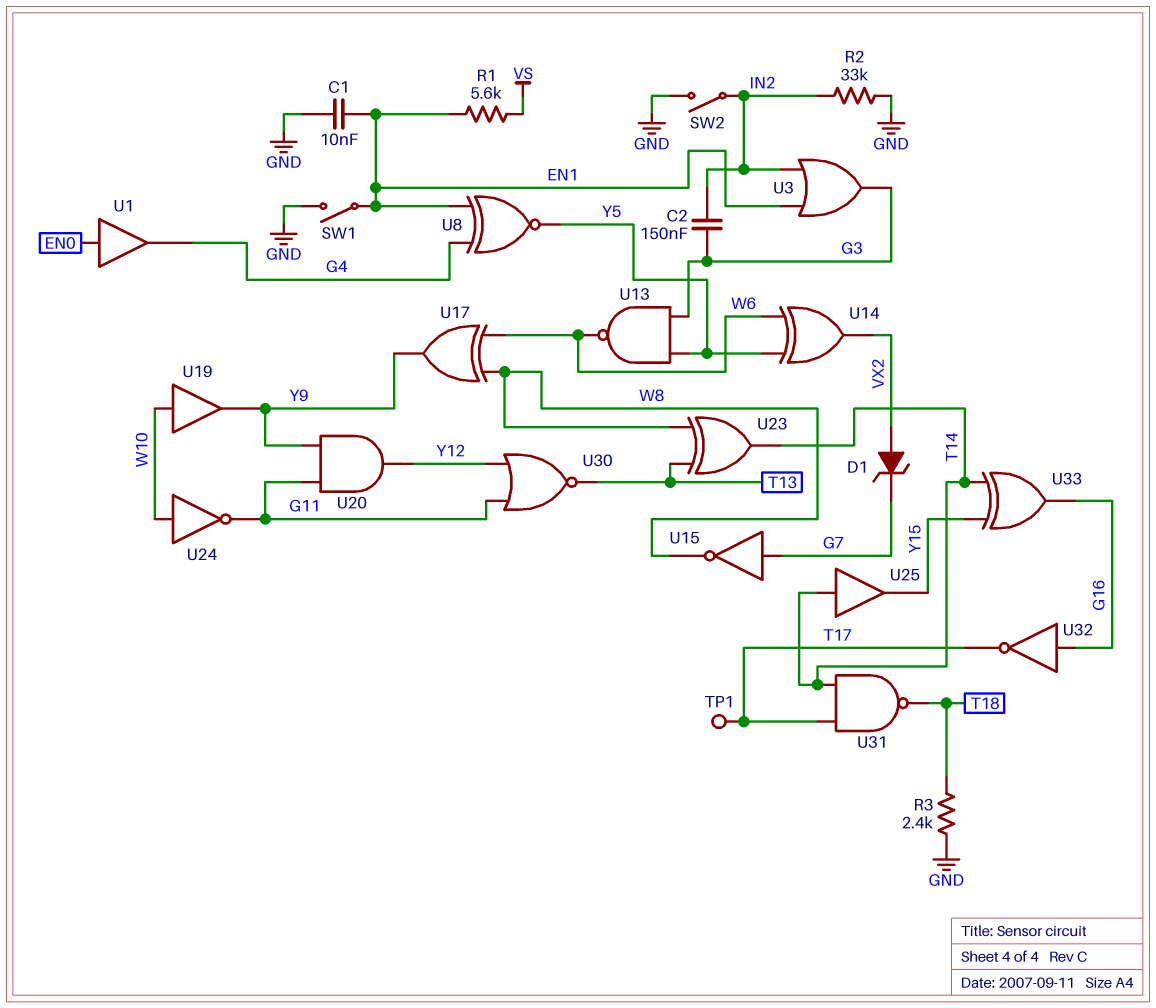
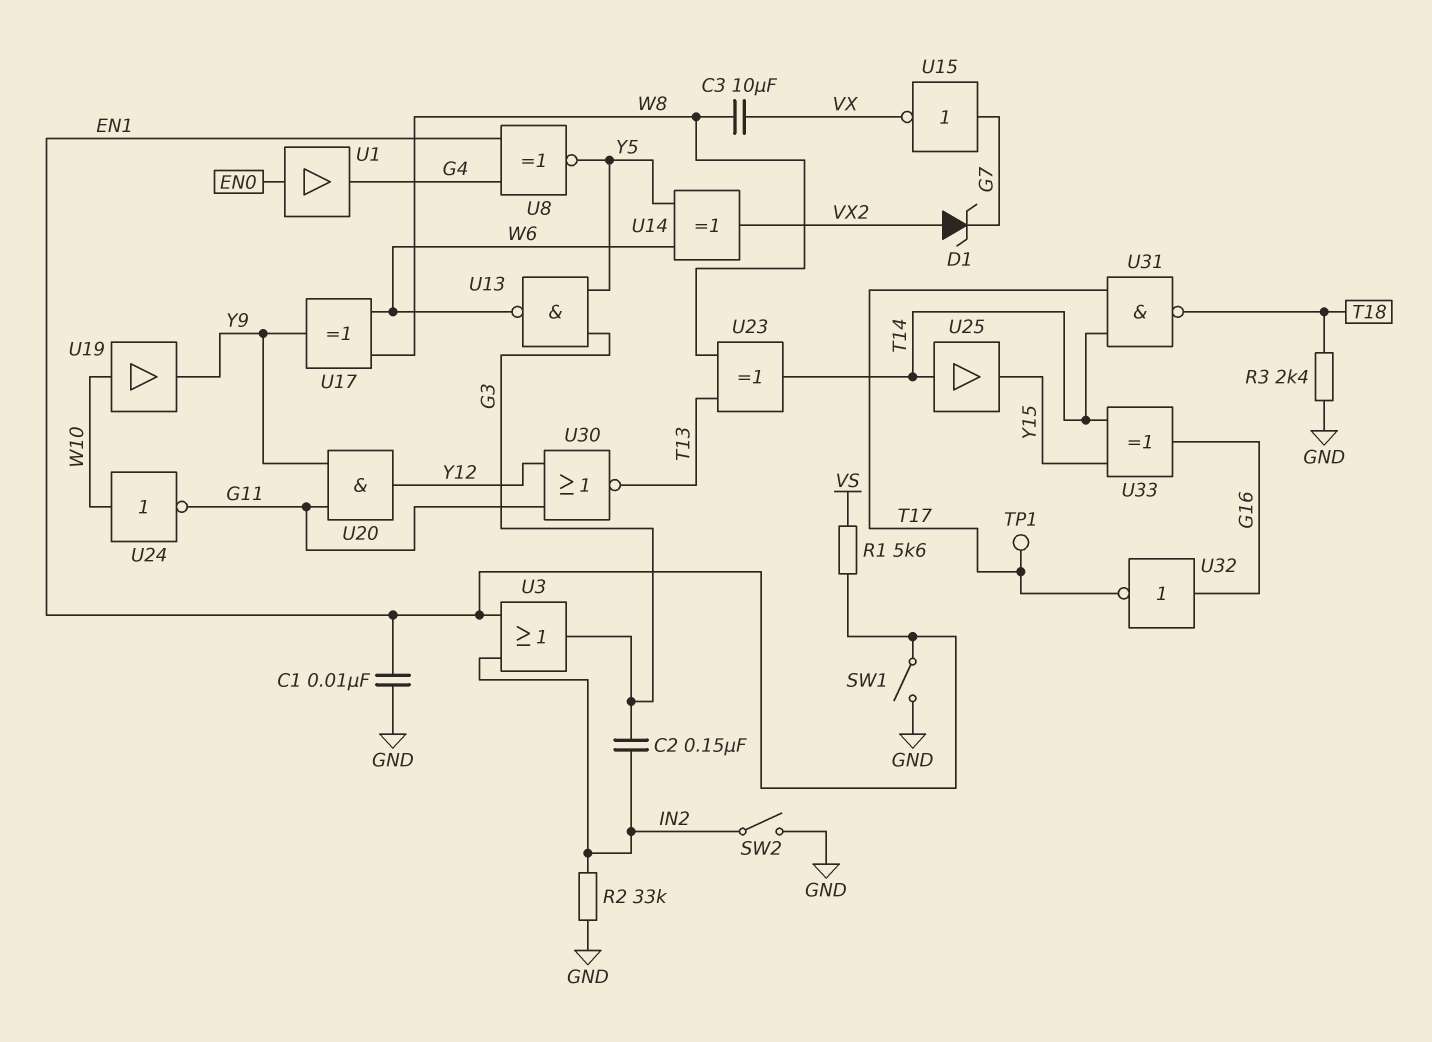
C3: none -> 10uF (VX, W8)
U15: NOT (in G7, out W8) -> NOT (in G7, out VX)

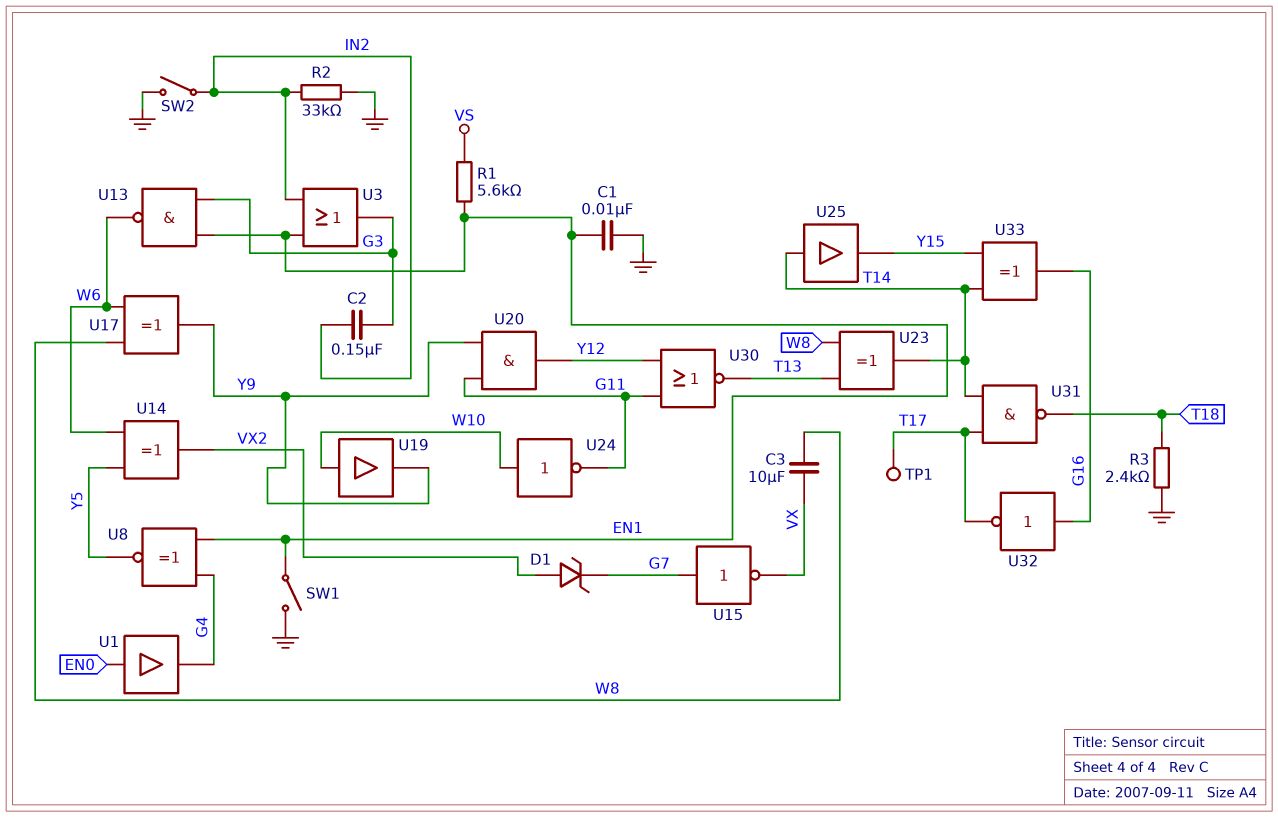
U13: NAND (in G3, in Y5, out W6) -> NAND (in EN1, in G3, out W6)

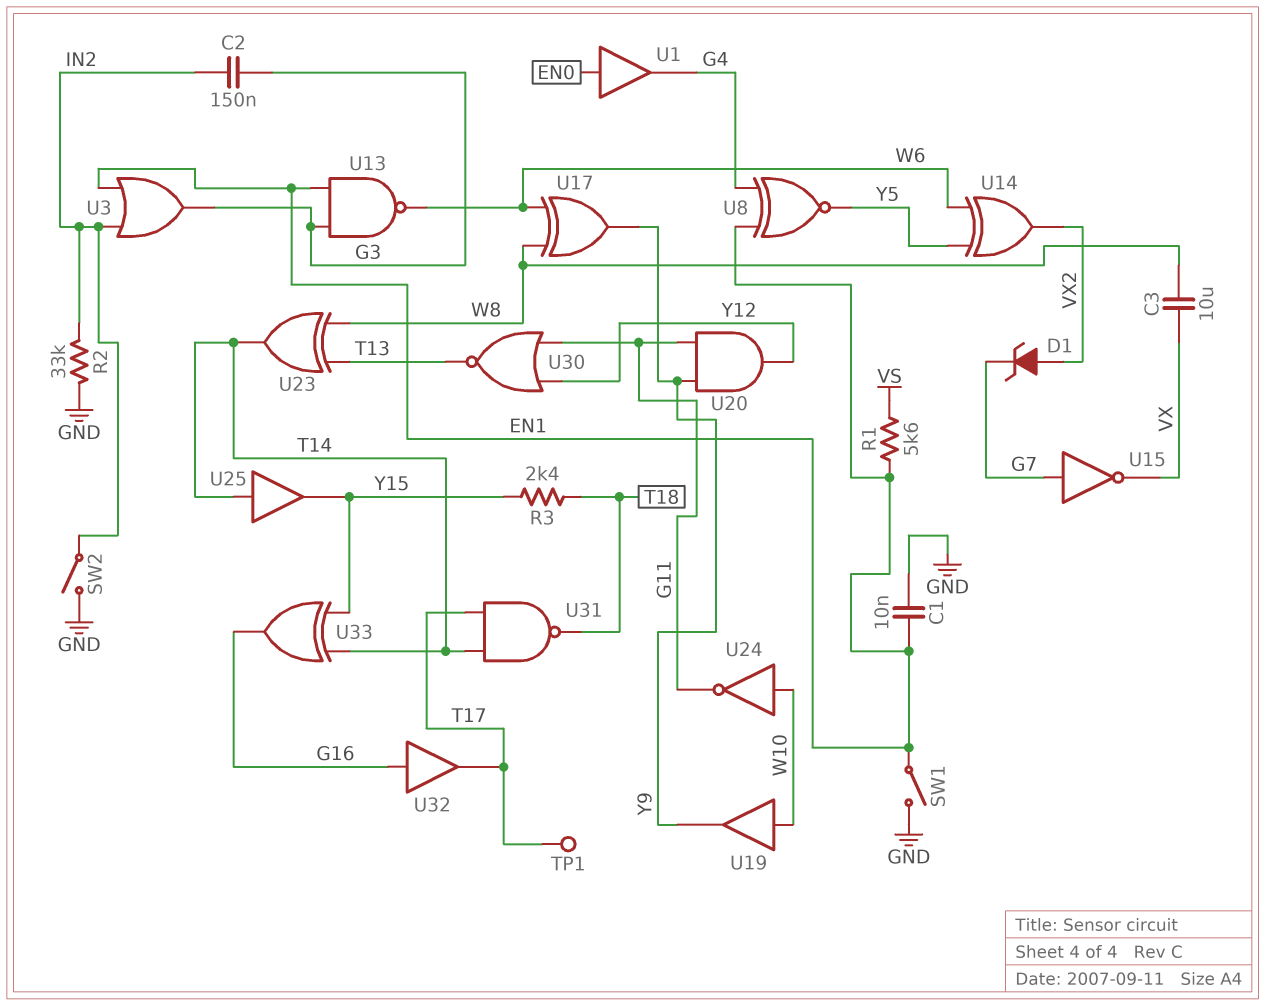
R3: 2.4k (GND, T18) -> 2.4k (T18, Y15)
U32: NOT (in G16, out T17) -> buffer (in G16, out T17)

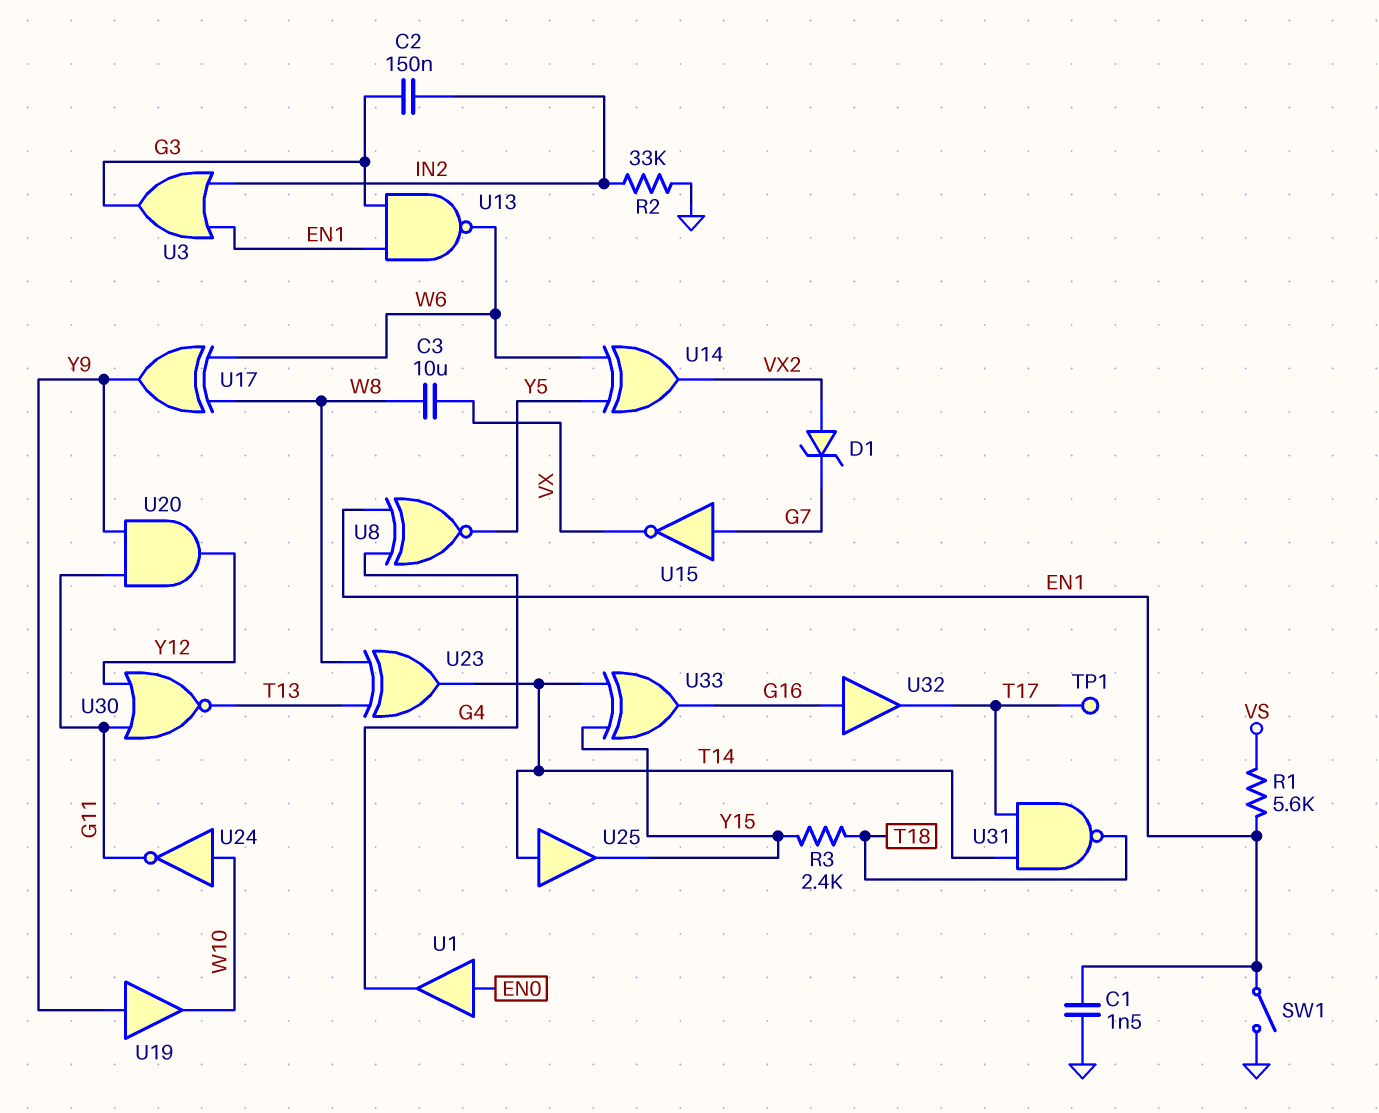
C1: 10nF (EN1, GND) -> 1.5nF (EN1, GND)
SW2: switch (GND, IN2) -> none
U19: buffer (in W10, out Y9) -> buffer (in Y9, out W10)

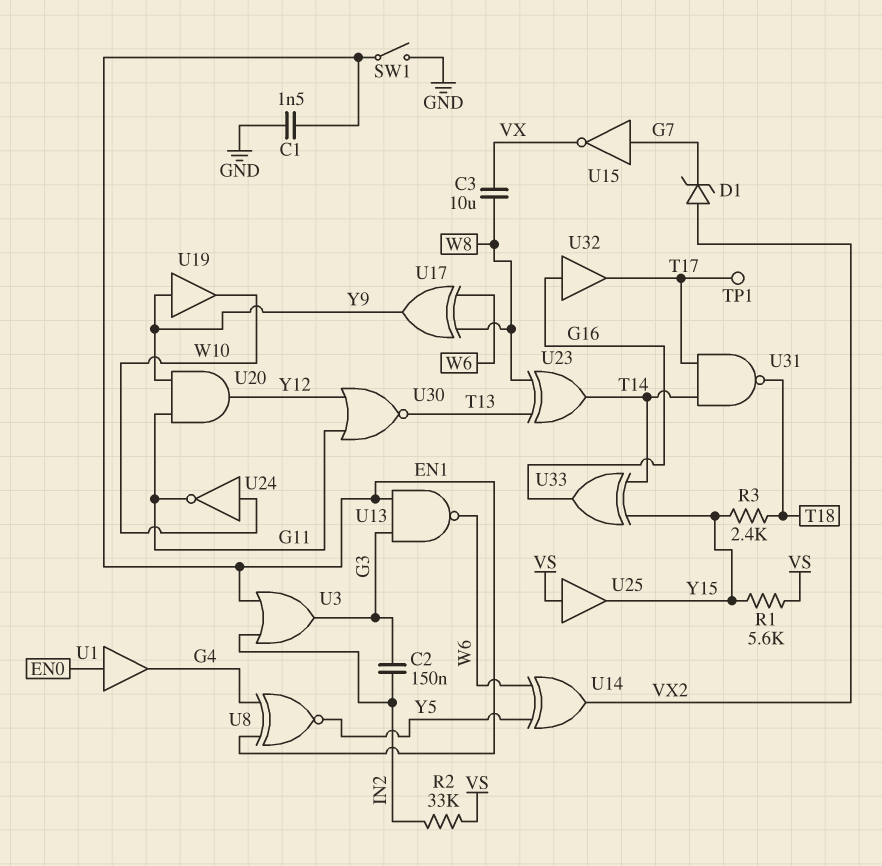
R1: 5.6k (EN1, VS) -> 5.6k (VS, Y15)
R2: 33k (GND, IN2) -> 33k (IN2, VS)
U25: buffer (in T14, out Y15) -> buffer (in VS, out Y15)

